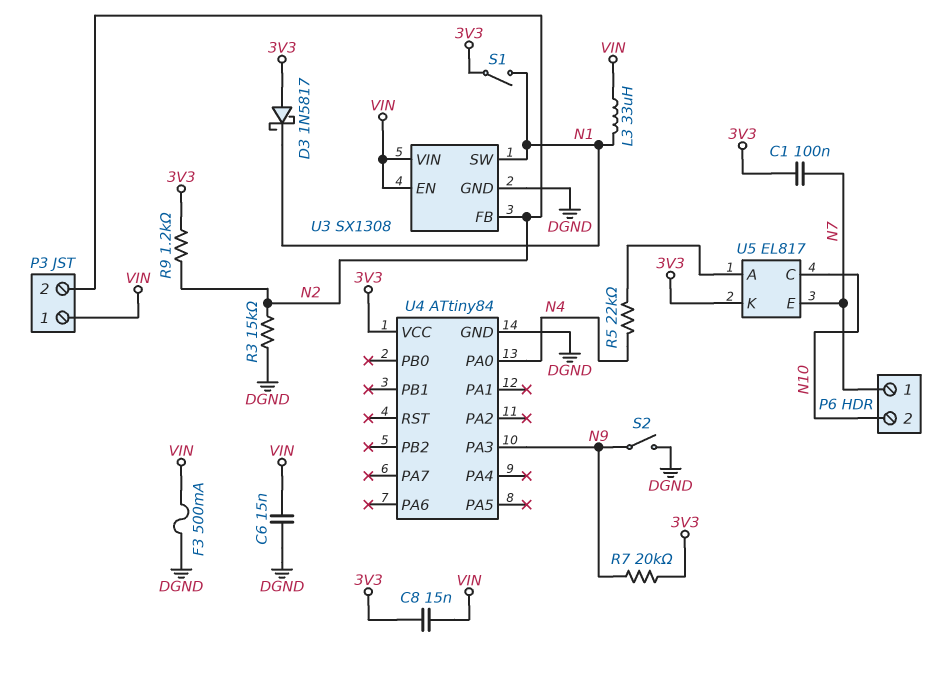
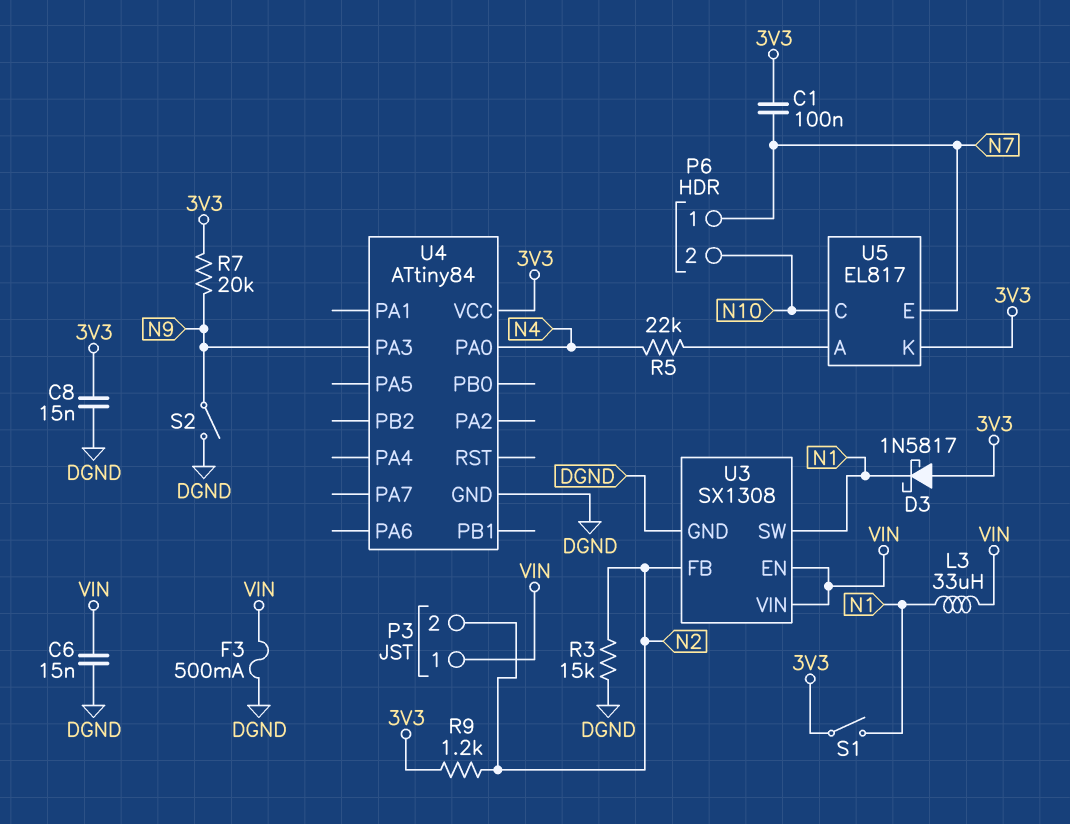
C8: 15nF (3V3, VIN) -> 15nF (3V3, DGND)

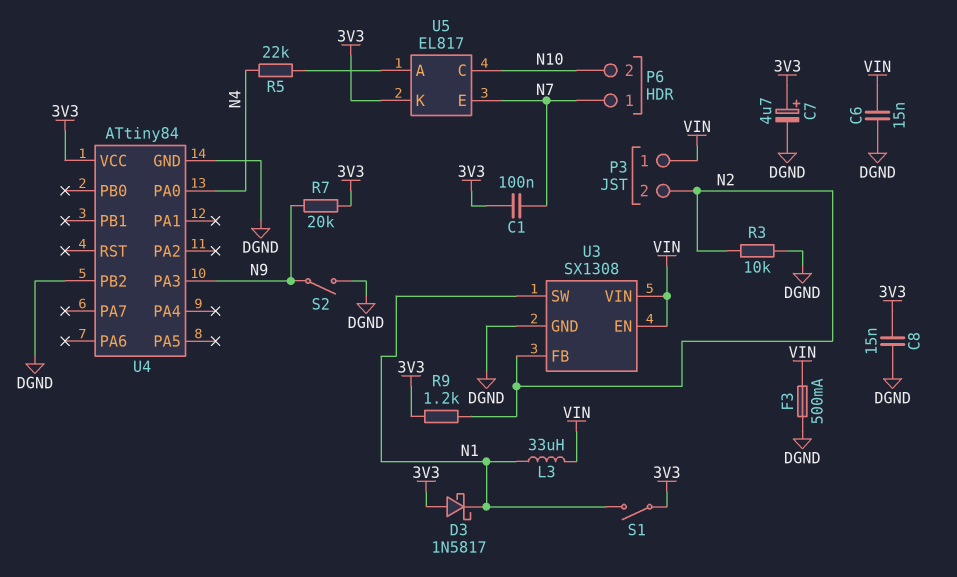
C7: none -> 4.7uF (plus 3V3, minus DGND)
R3: 15k (DGND, N2) -> 10k (DGND, N2)
U4 pin PB2: none -> DGND

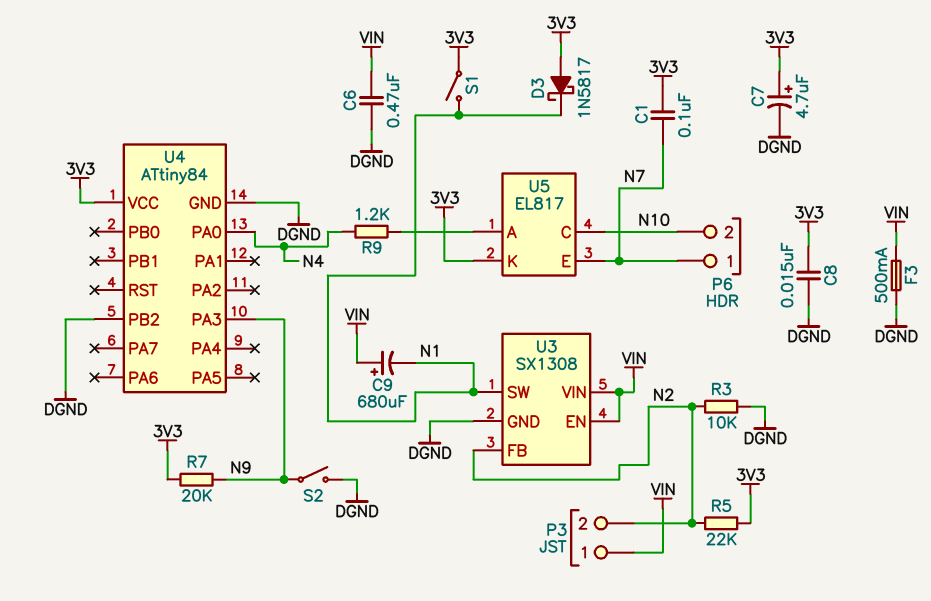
C6: 15nF (DGND, VIN) -> 470nF (DGND, VIN)
C9: none -> 680uF (plus VIN, minus N1)
L3: 33uH (N1, VIN) -> none
R5: 22k (N4, U5/A) -> 22k (3V3, N2)
R9: 1.2k (3V3, N2) -> 1.2k (N4, U5/A)

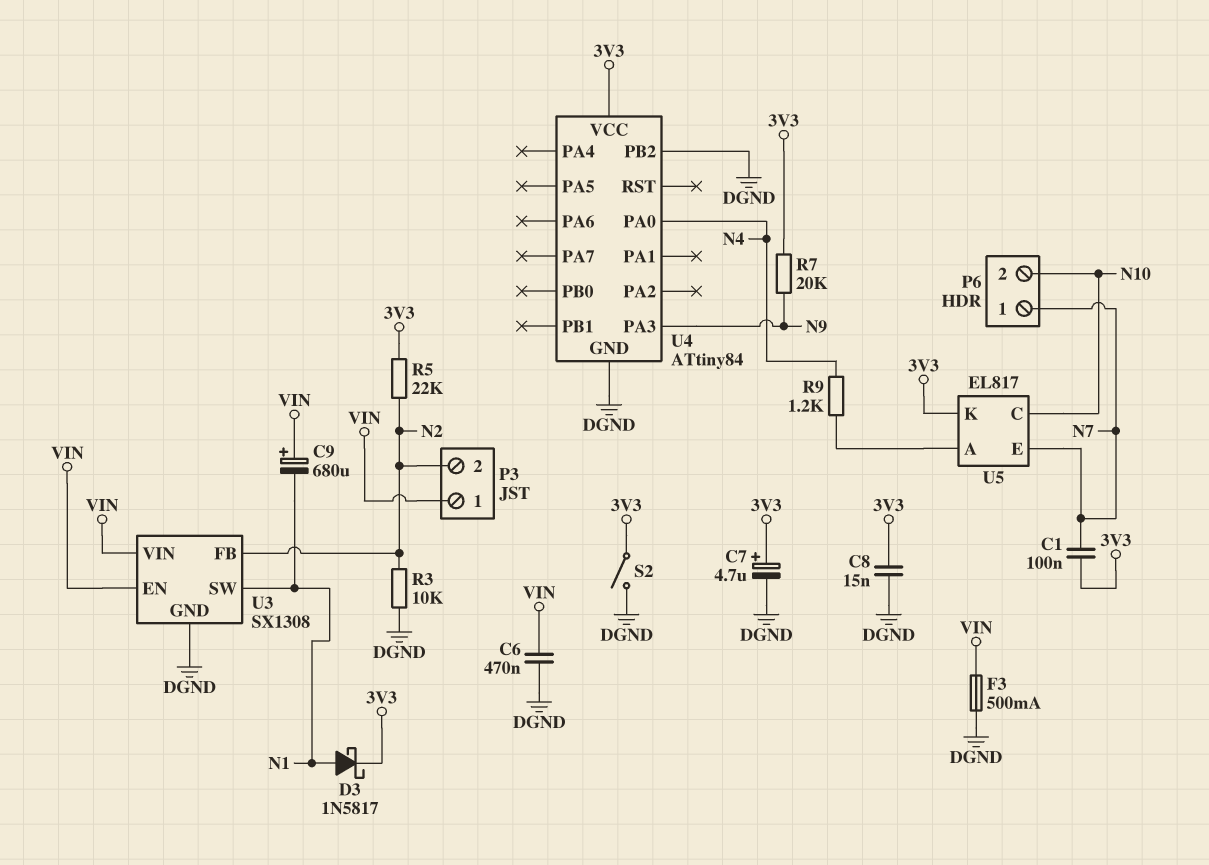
D3: schottky 1N5817 (A 3V3, K N1) -> schottky 1N5817 (A N1, K 3V3)
S1: switch (3V3, N1) -> none
S2: switch (DGND, N9) -> switch (3V3, DGND)

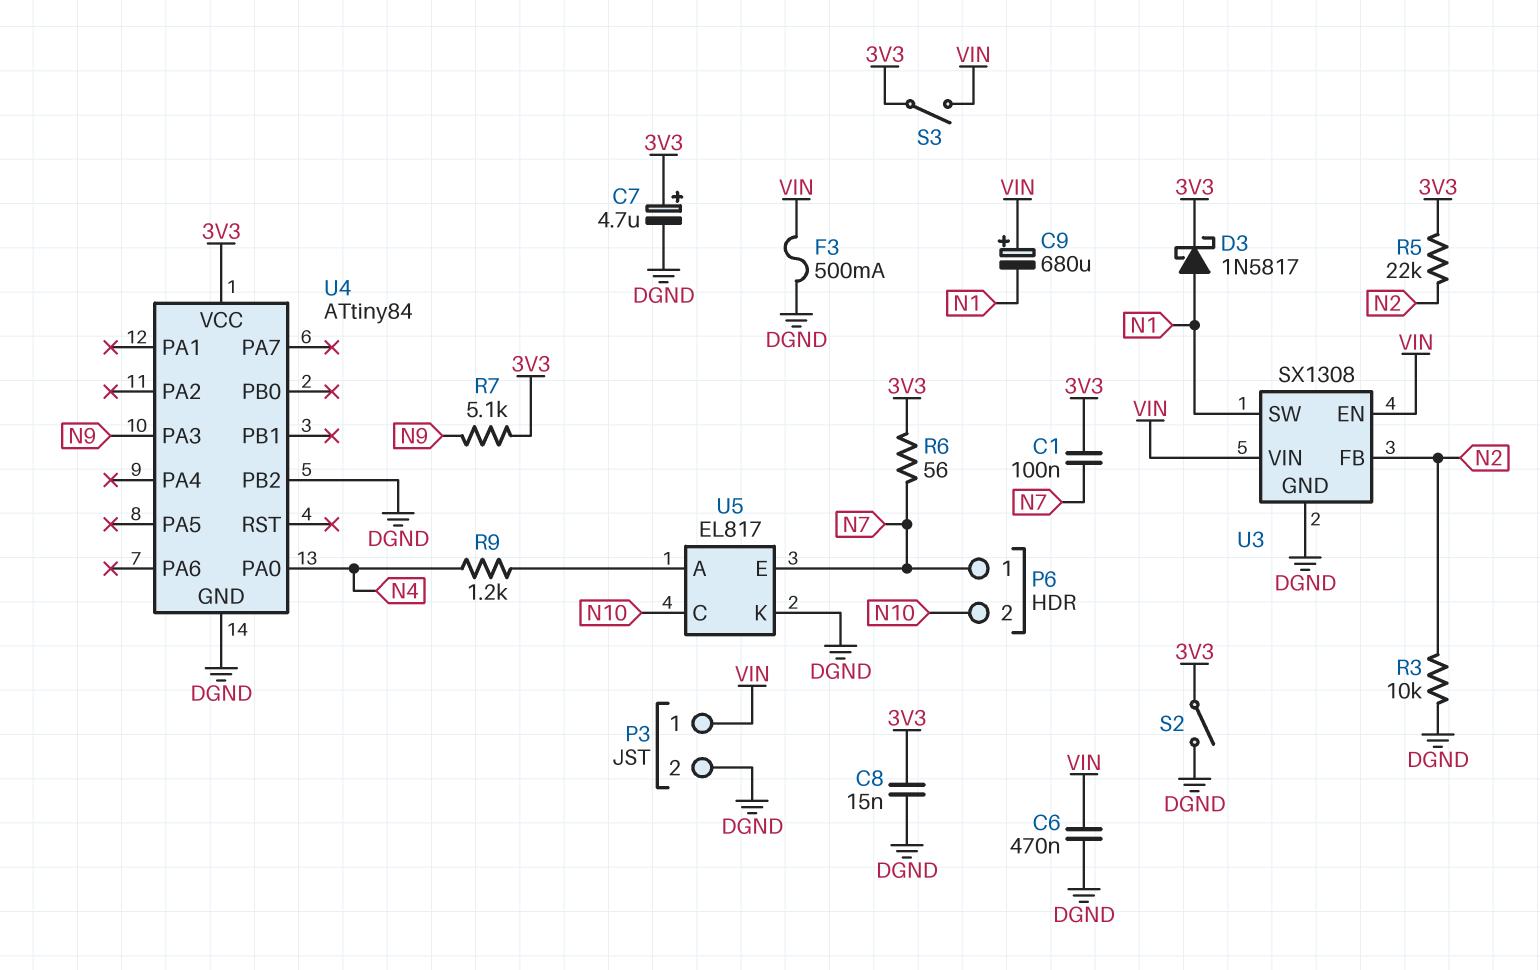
P3 pin 2: N2 -> DGND
R6: none -> 56 (3V3, N7)
R7: 20k (3V3, N9) -> 5.1k (3V3, N9)
S3: none -> switch (3V3, VIN)
U5 pin K: 3V3 -> DGND

